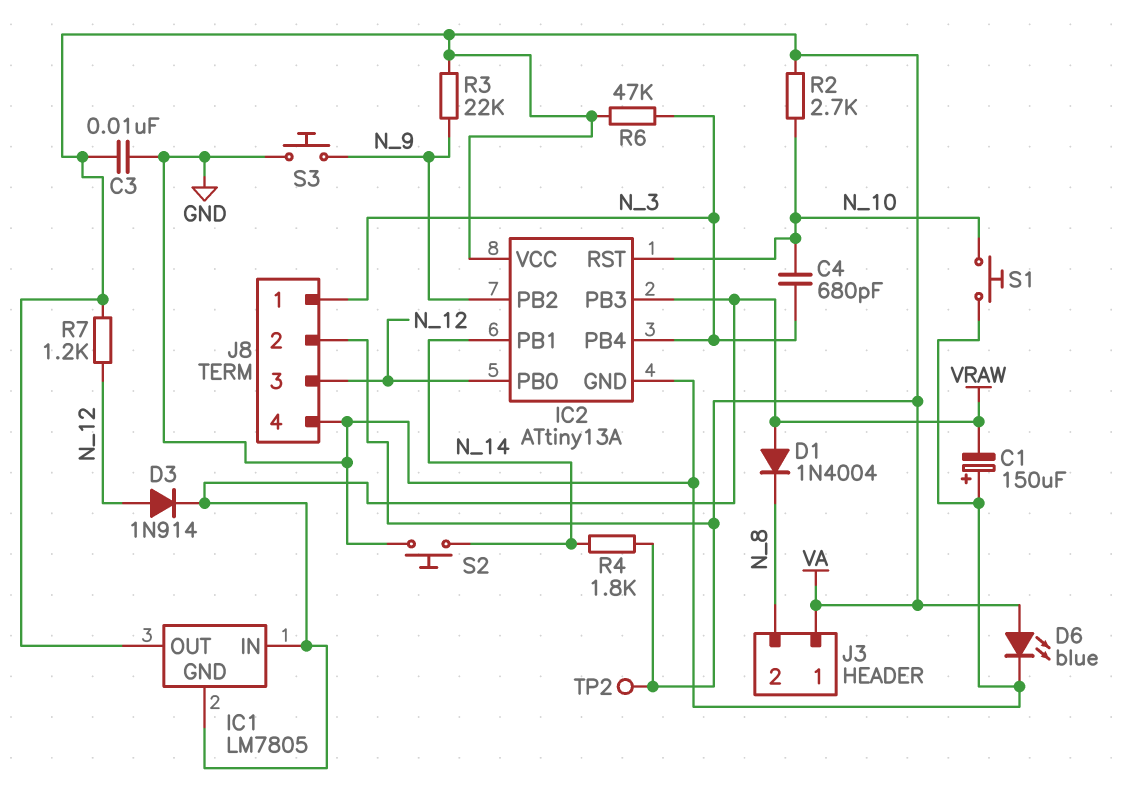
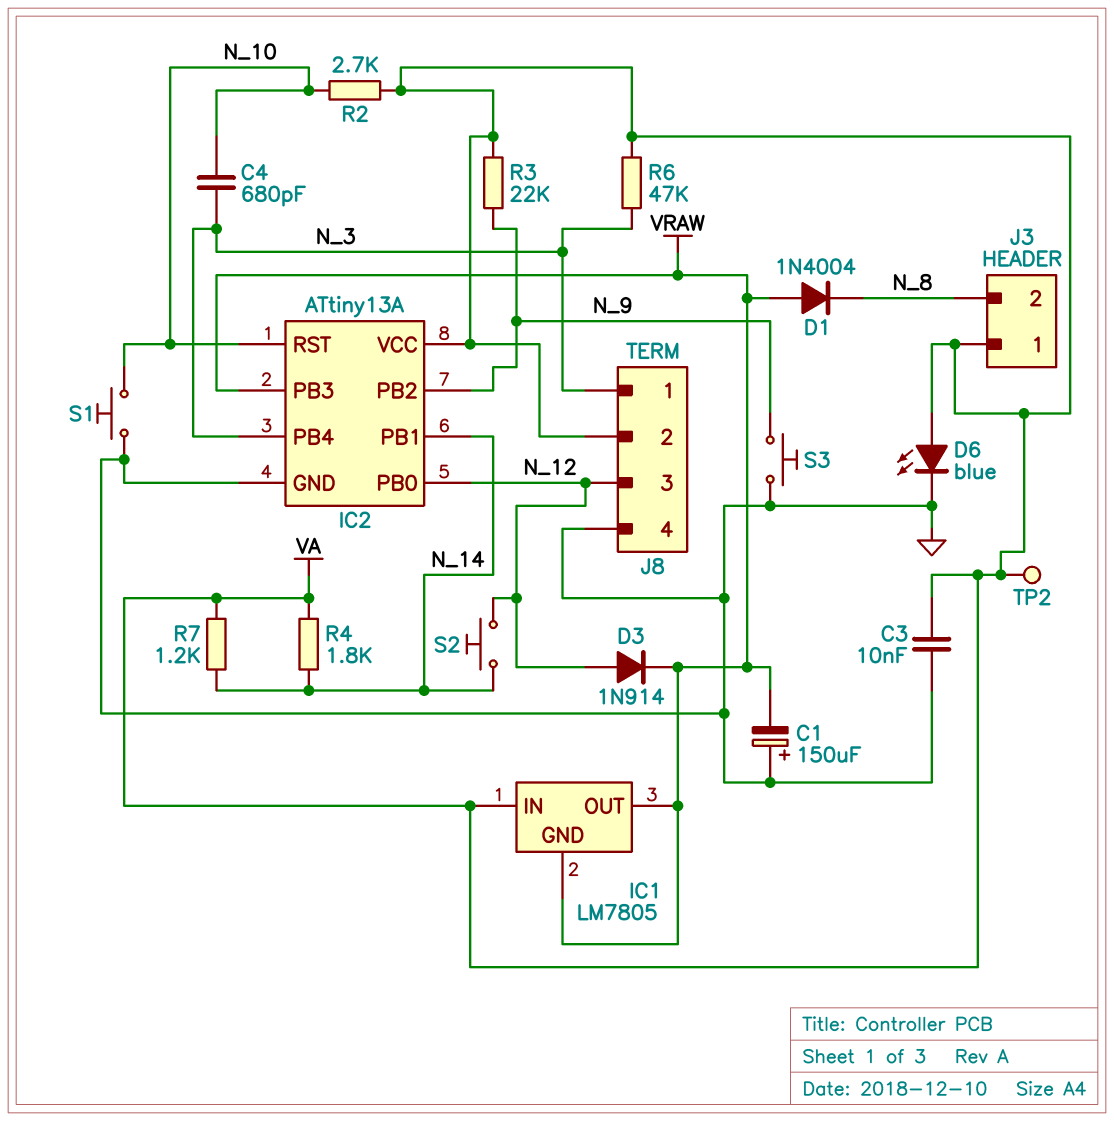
IC1 pin IN: VRAW -> VA
IC1 pin OUT: VA -> VRAW
R7: 1.2k (N_12, VA) -> 1.2k (N_14, VA)
S2: button (GND, N_14) -> button (N_12, N_14)

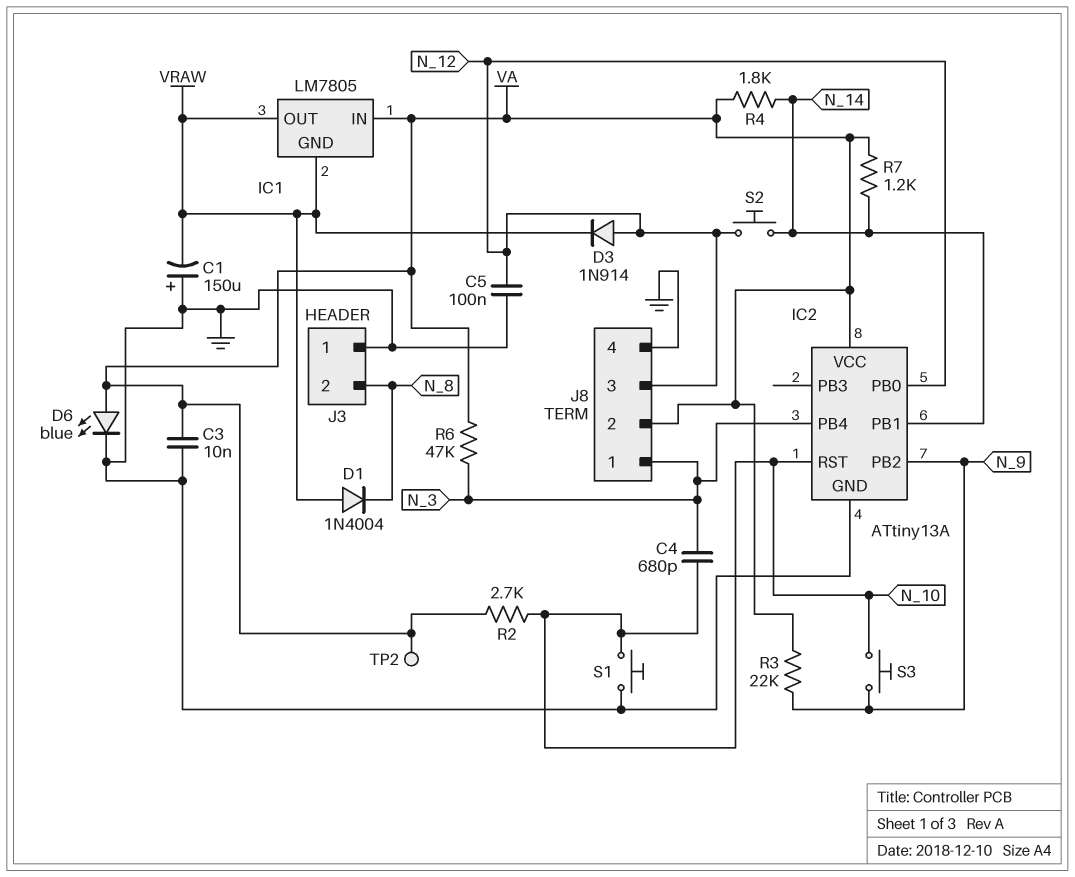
C5: none -> 100nF (GND, N_12)
IC2 pin PB3: VRAW -> none
J3 pin 1: VA -> GND
S3: button (GND, N_9) -> button (N_9, N_10)

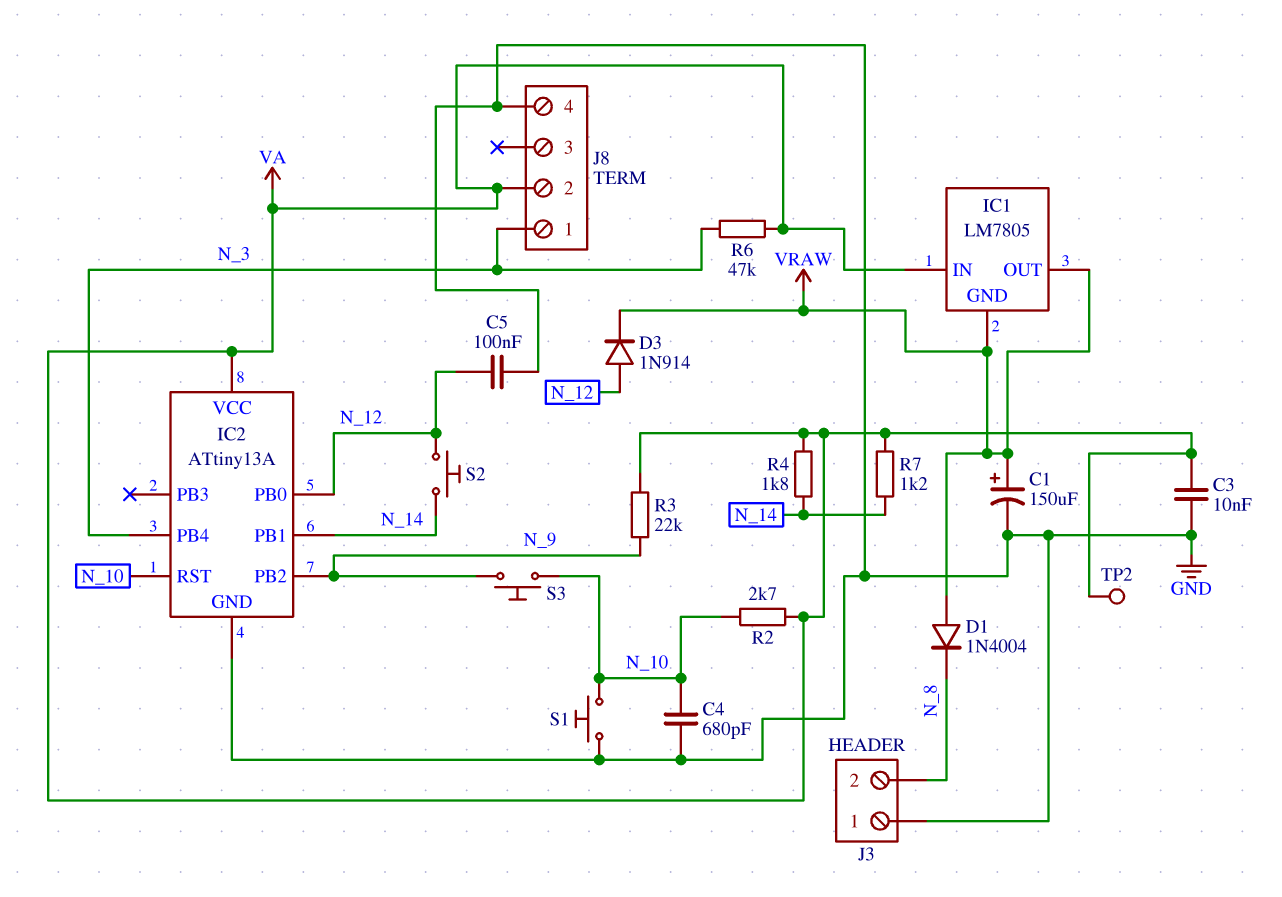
C1: 150uF (plus GND, minus VRAW) -> 150uF (plus VRAW, minus GND)
C4: 680pF (N_3, N_10) -> 680pF (GND, N_10)
D6: LED blue (A VA, K GND) -> none
J8 pin 3: N_12 -> none

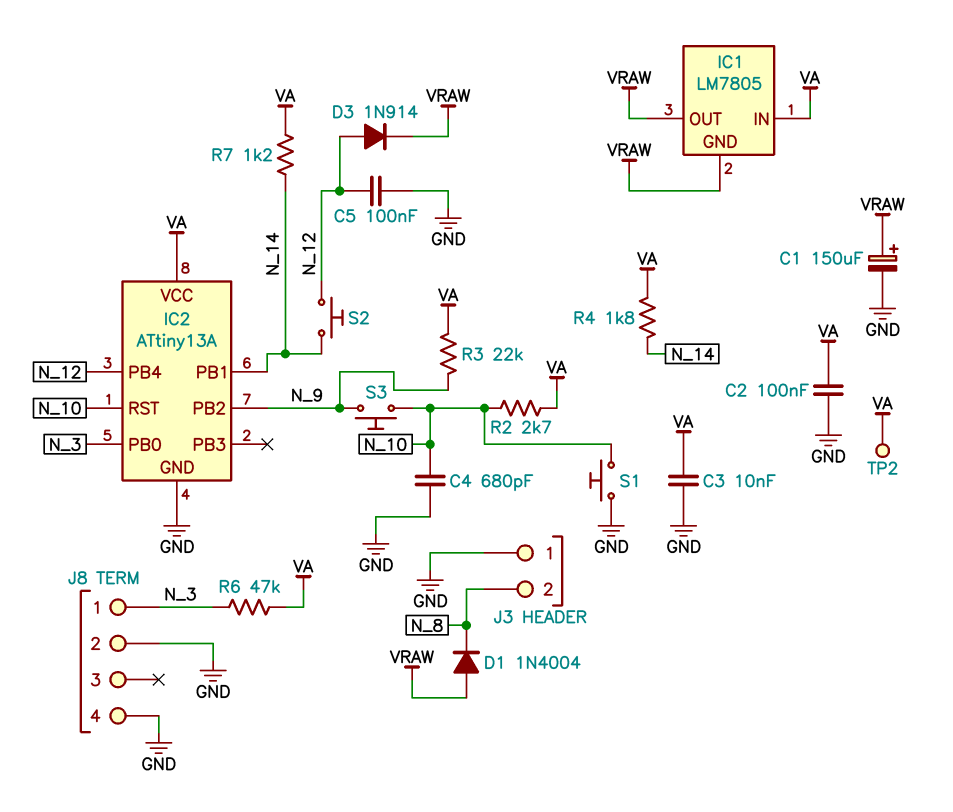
C2: none -> 100nF (GND, VA)
IC2 pin PB0: N_12 -> N_3
IC2 pin PB4: N_3 -> N_12
J8 pin 2: VA -> GND

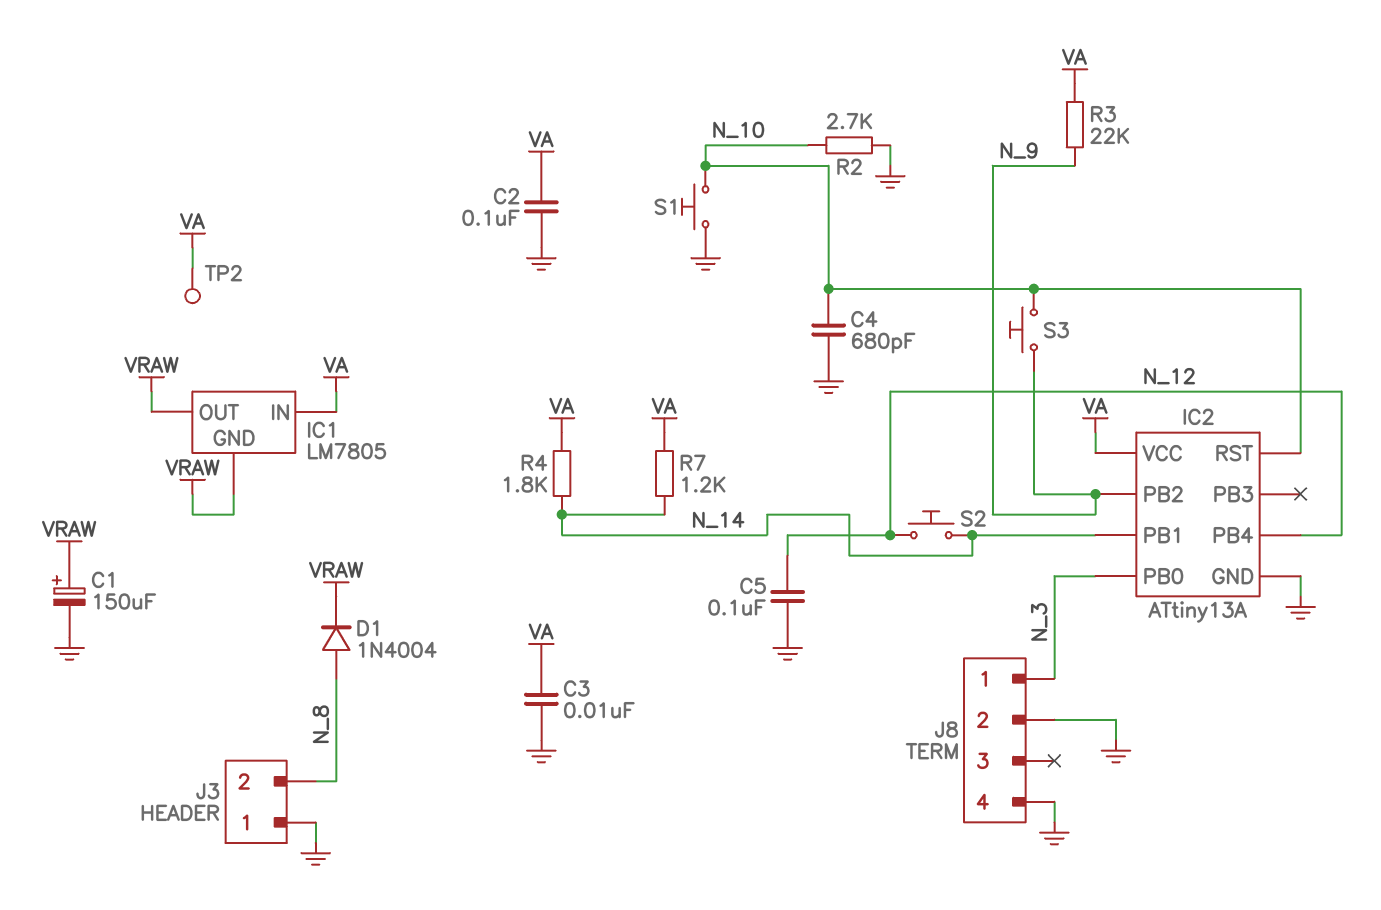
D1: diode 1N4004 (A VRAW, K N_8) -> diode 1N4004 (A N_8, K VRAW)
D3: diode 1N914 (A N_12, K VRAW) -> none
R2: 2.7k (N_10, VA) -> 2.7k (GND, N_10)
R6: 47k (N_3, VA) -> none

